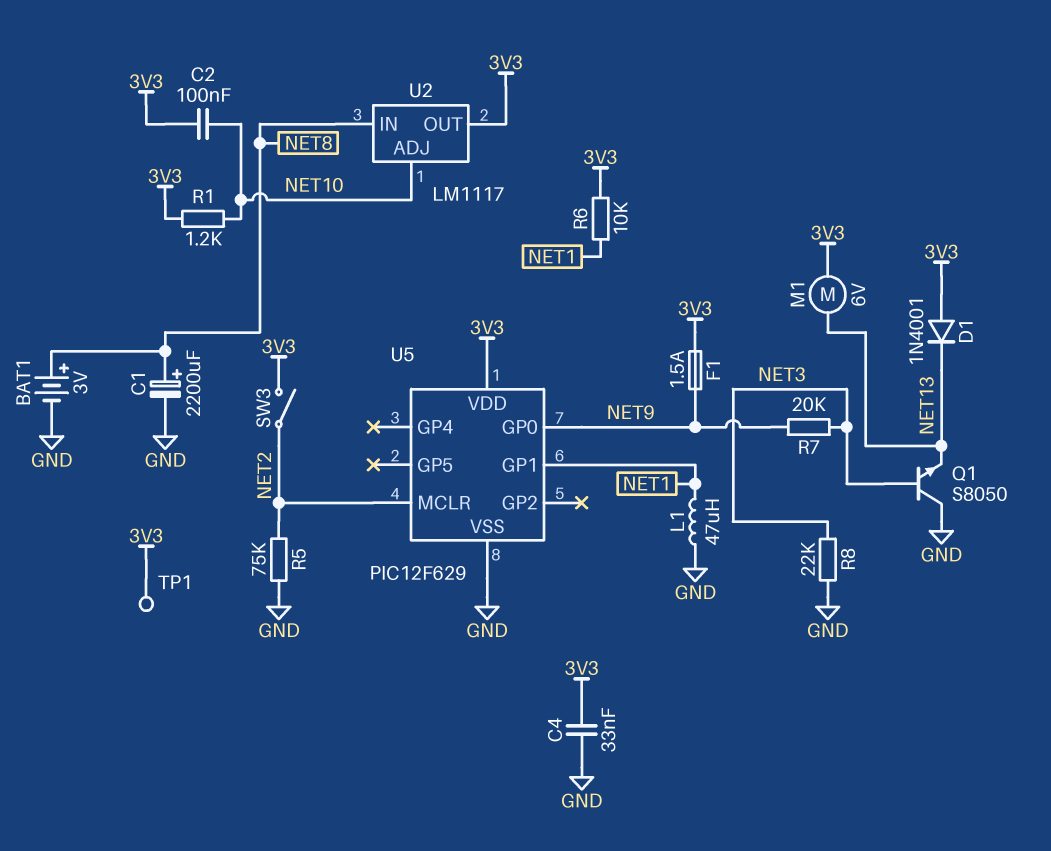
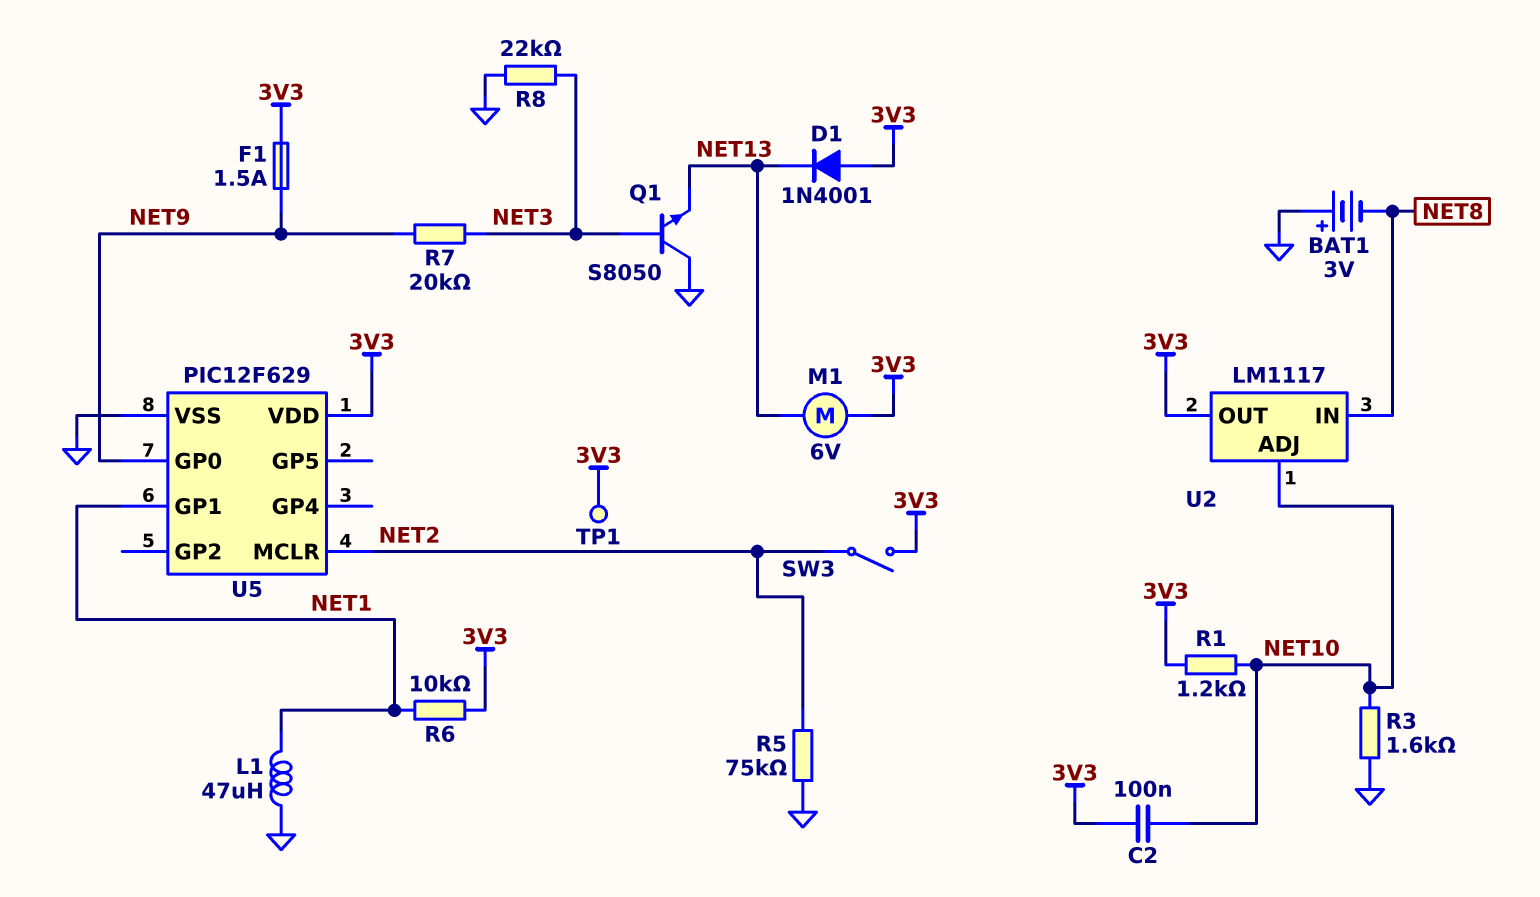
BAT1: 3V (plus NET8, minus GND) -> 3V (plus GND, minus NET8)
C1: 2200uF (plus NET8, minus GND) -> none
C4: 33nF (3V3, GND) -> none
R3: none -> 1.6k (GND, NET10)

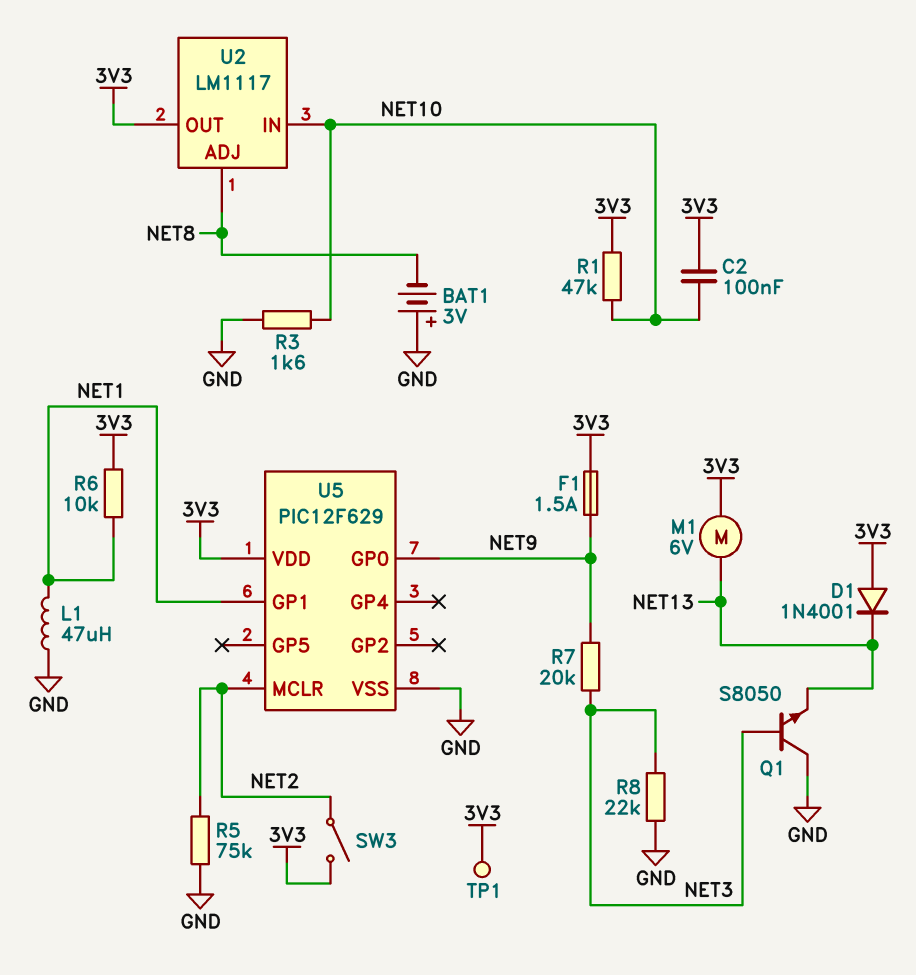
R1: 1.2k (3V3, NET10) -> 47k (3V3, NET10)
U2 pin ADJ: NET10 -> NET8
U2 pin IN: NET8 -> NET10

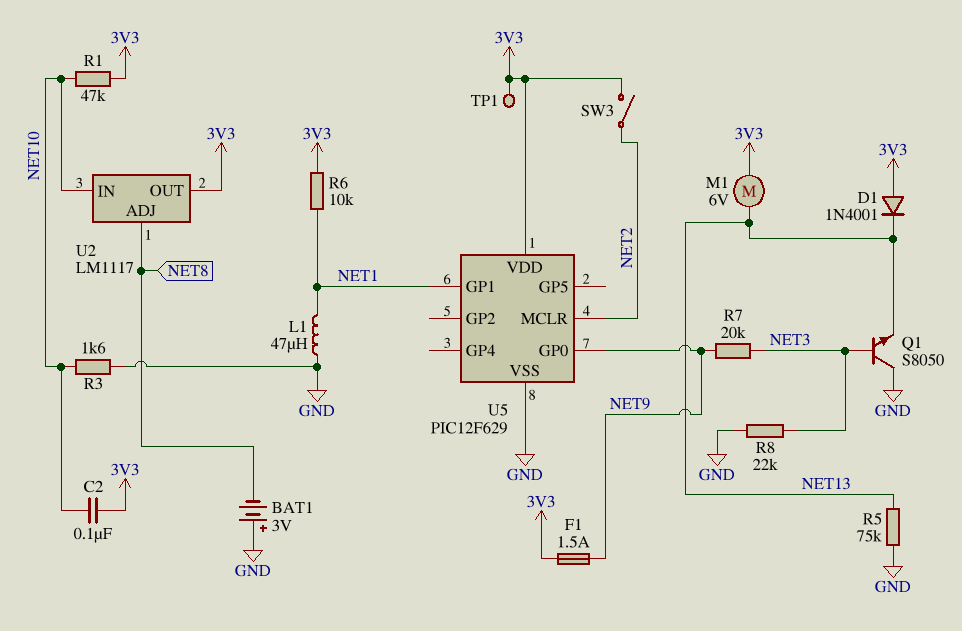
R5: 75k (GND, NET2) -> 75k (GND, NET13)

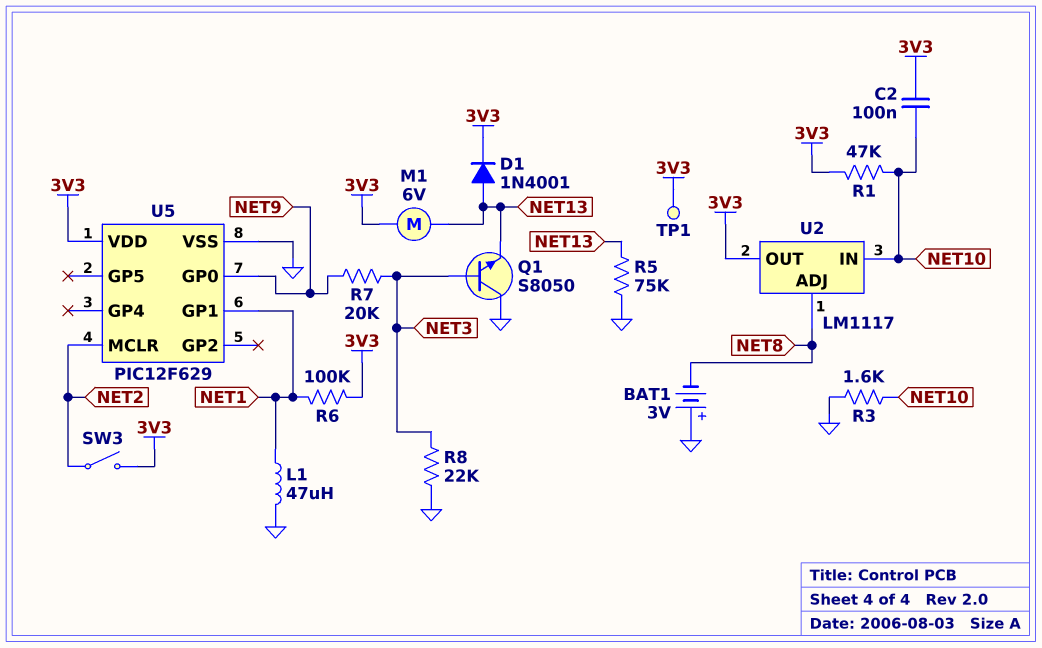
D1: diode 1N4001 (A 3V3, K NET13) -> diode 1N4001 (A NET13, K 3V3)
F1: 1.5A (3V3, NET9) -> none
R6: 10k (3V3, NET1) -> 100k (3V3, NET1)

